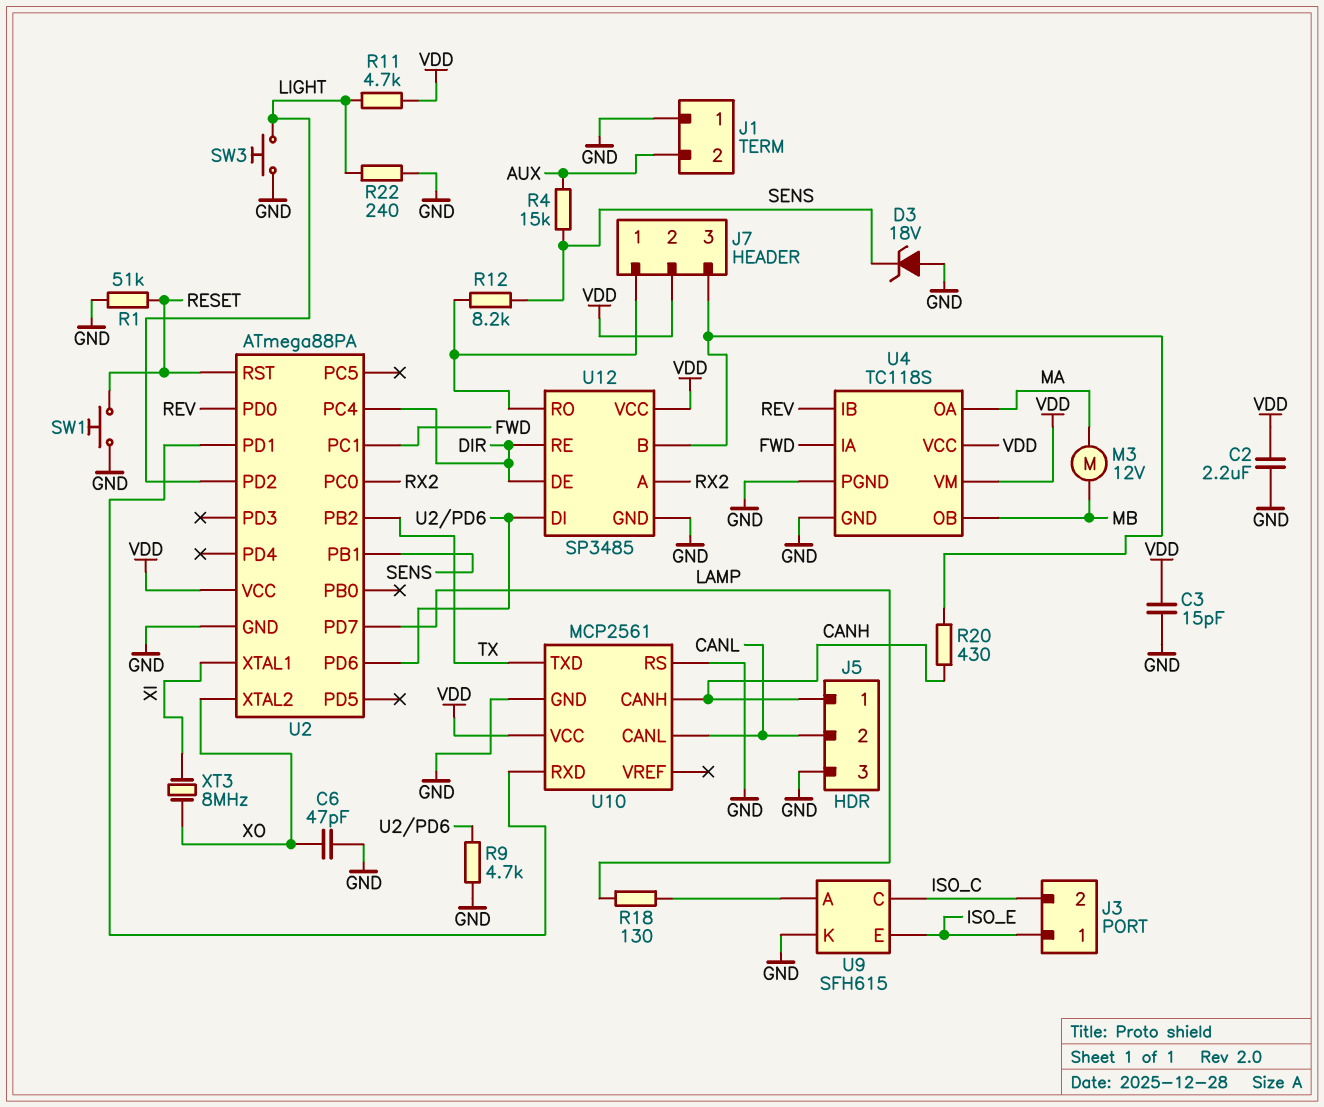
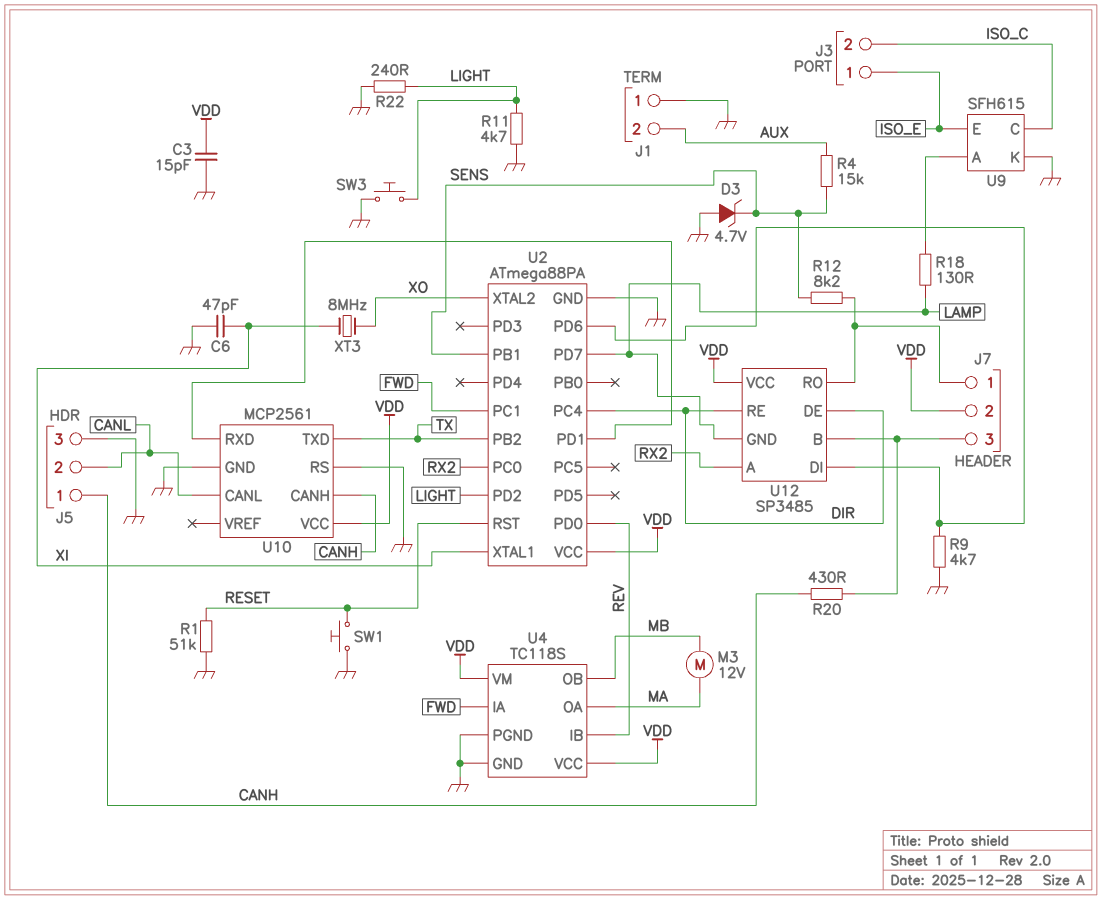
C2: 2.2uF (GND, VDD) -> none
C6: 47pF (GND, XO) -> 47pF (GND, XI)
D3: zener 18V (A GND, K SENS) -> zener 4.7V (A GND, K SENS)
R11: 4.7k (LIGHT, VDD) -> 4.7k (GND, LIGHT)
U12 pin GND: GND -> LAMP

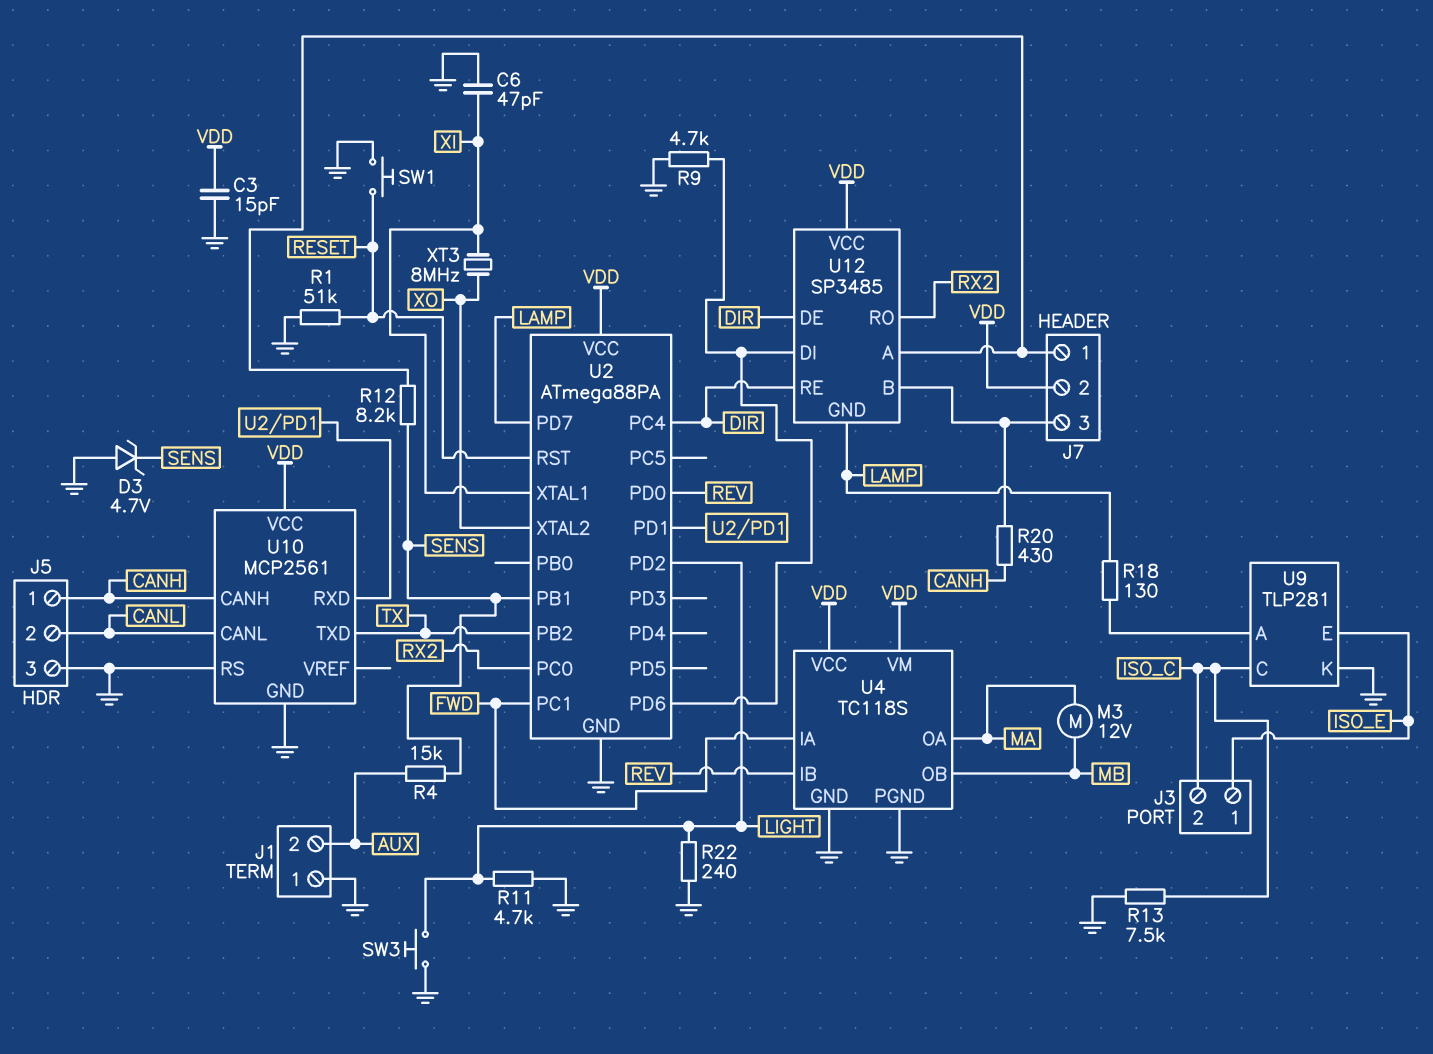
R13: none -> 7.5k (GND, ISO_C)
U9: SFH615 -> TLP281
U12 pin A: RX2 -> J7/1
U12 pin RO: J7/1 -> RX2

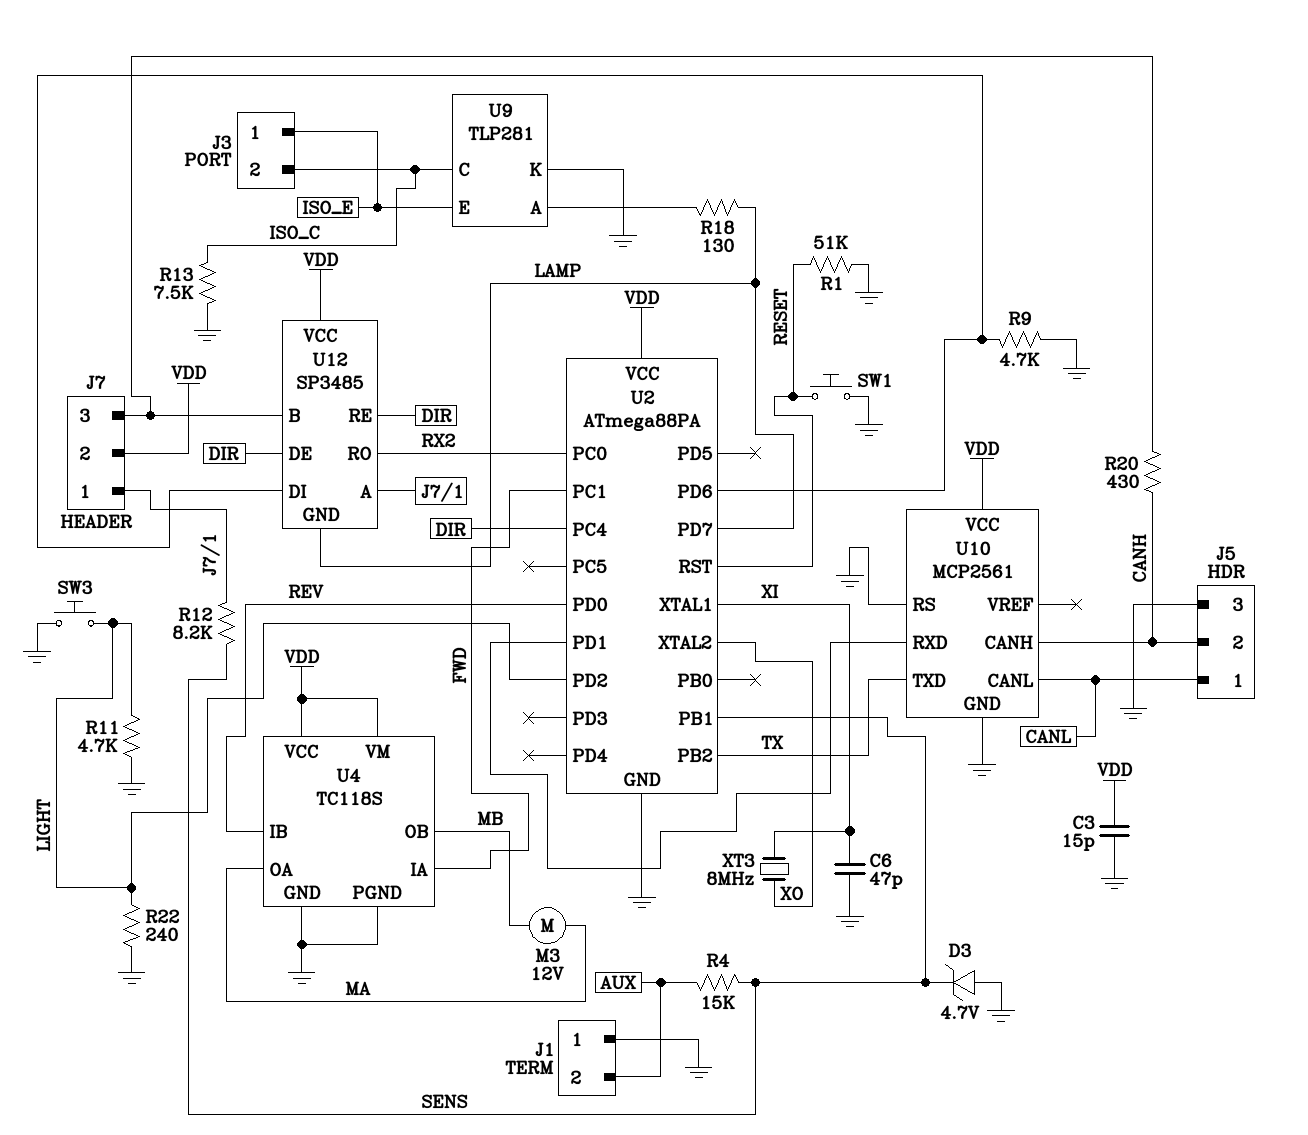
J5 pin 1: CANH -> CANL
J5 pin 2: CANL -> CANH

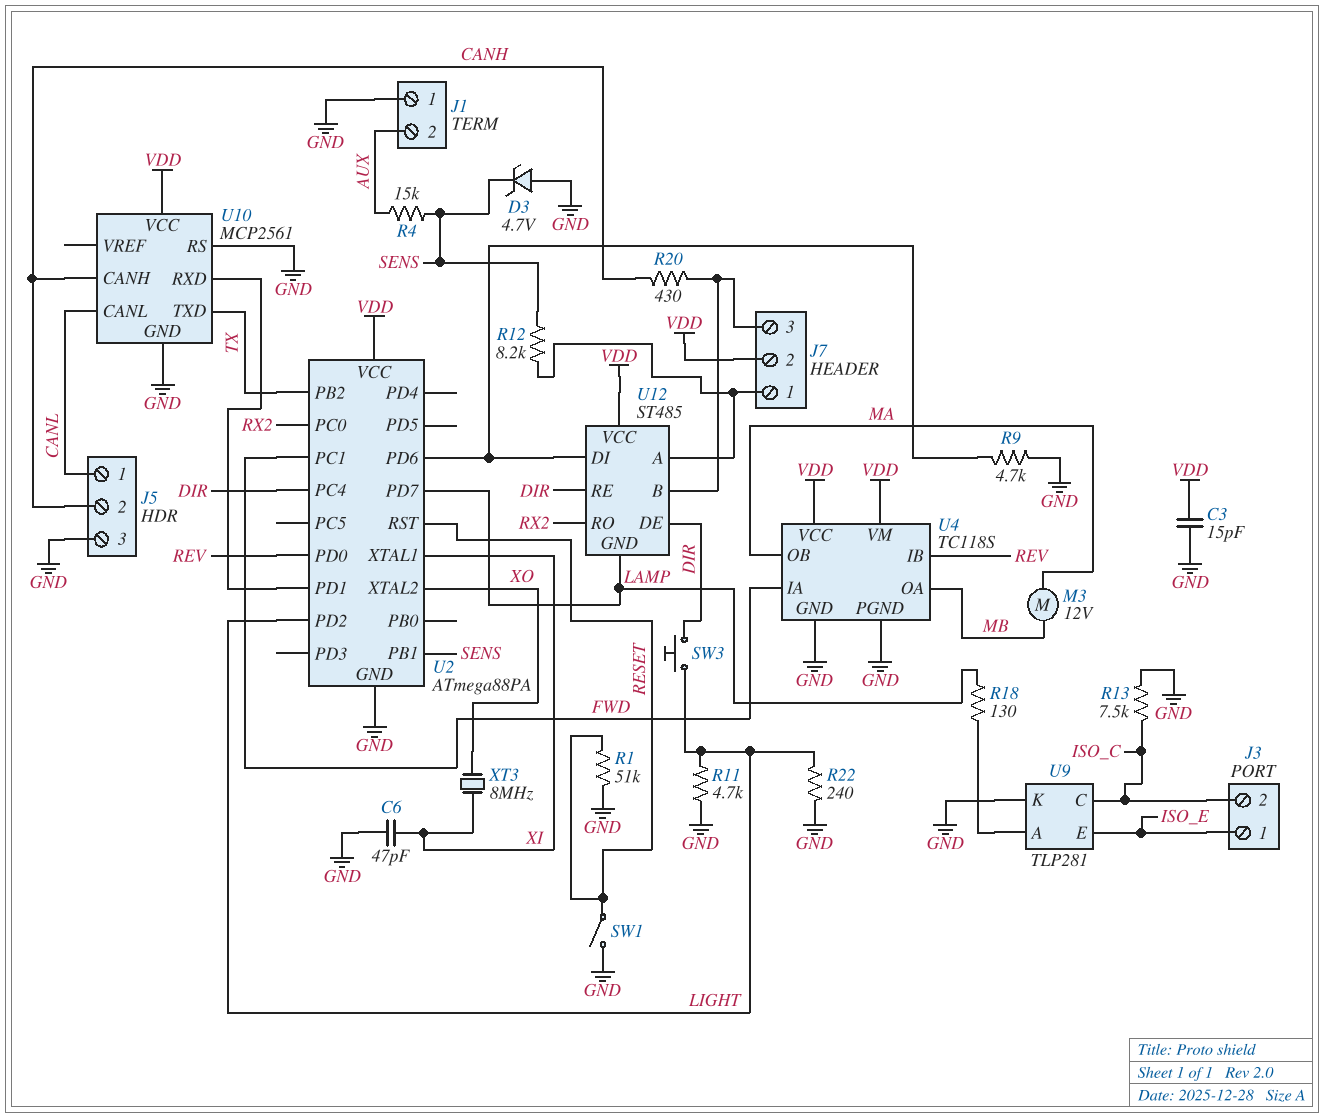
SW1: button (GND, RESET) -> switch (GND, RESET)
SW3: button (GND, LIGHT) -> button (DIR, LIGHT)
U4 pin OA: MA -> MB
U4 pin OB: MB -> MA
U12: SP3485 -> ST485

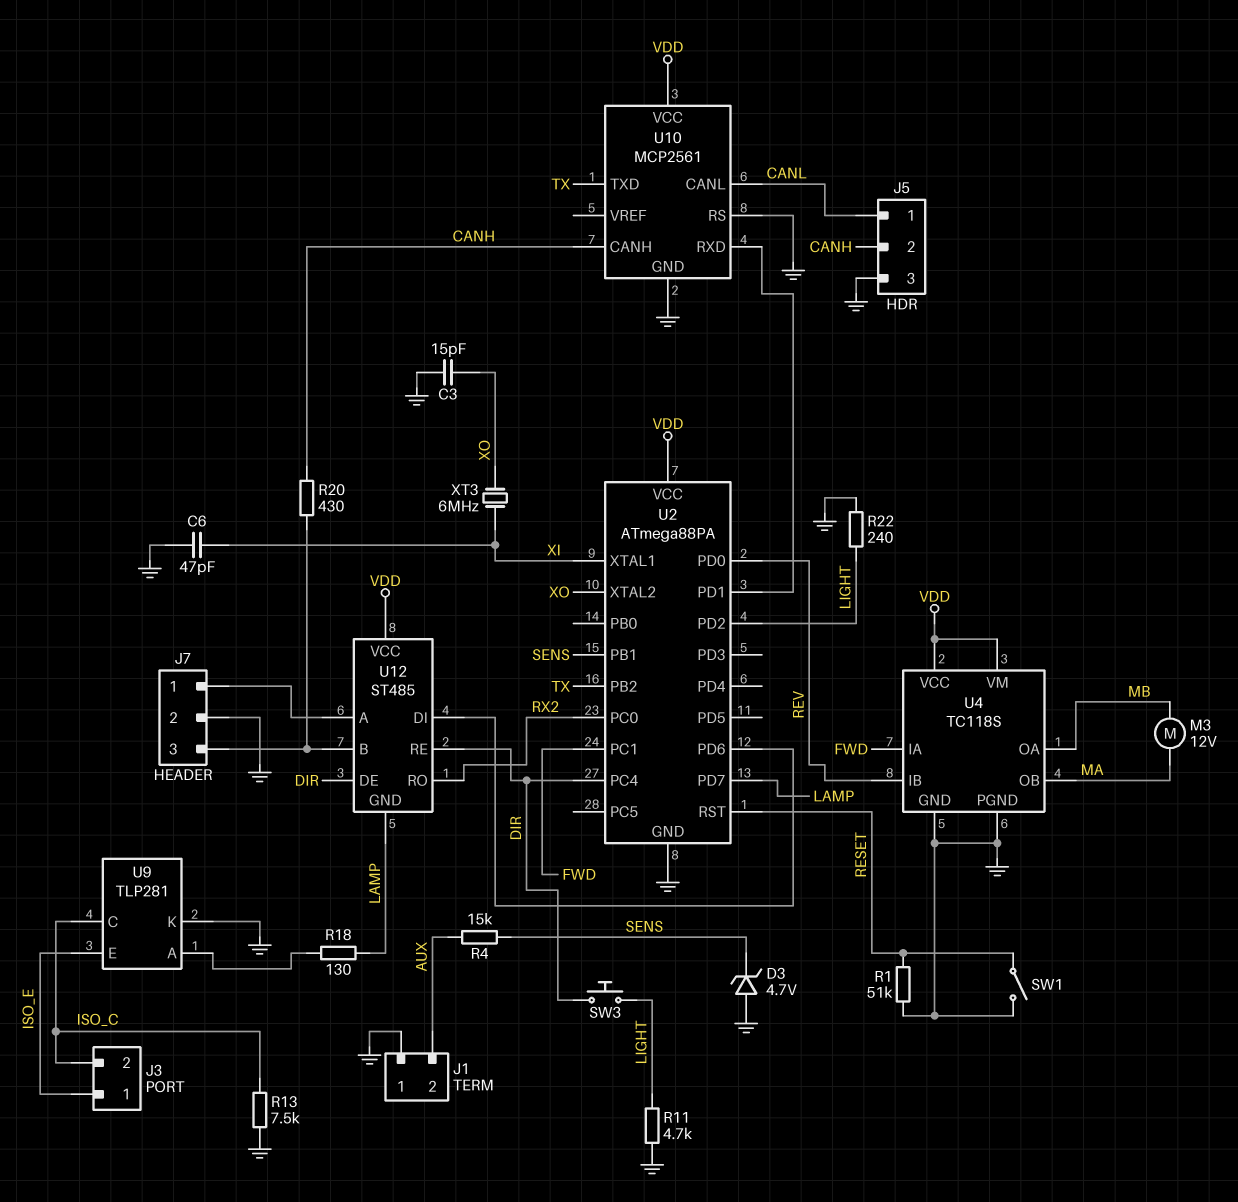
C3: 15pF (GND, VDD) -> 15pF (GND, XO)
J7 pin 2: VDD -> GND
R9: 4.7k (GND, U2/PD6) -> none
R12: 8.2k (J7/1, SENS) -> none
XT3: 8MHz (XI, XO) -> 6MHz (XI, XO)

